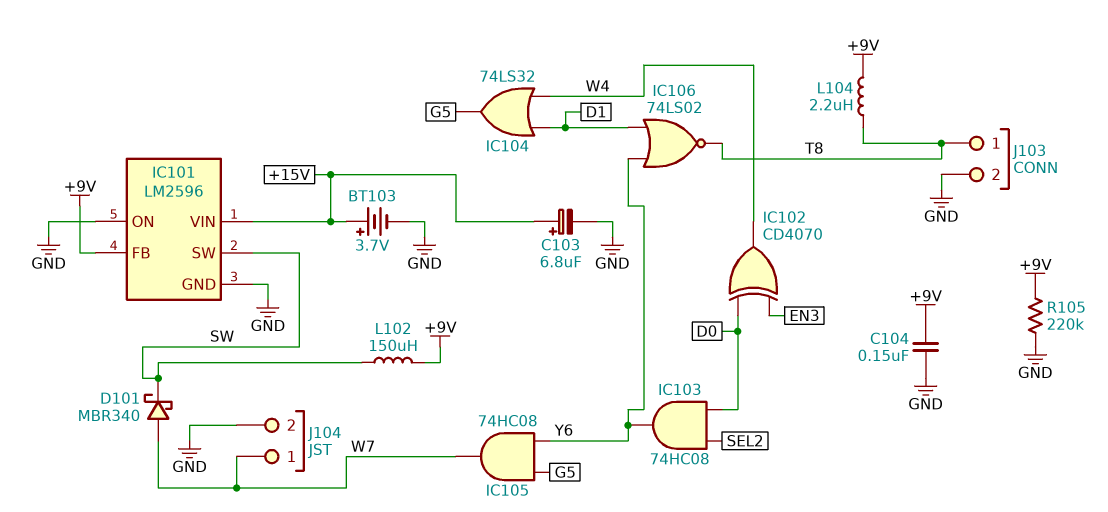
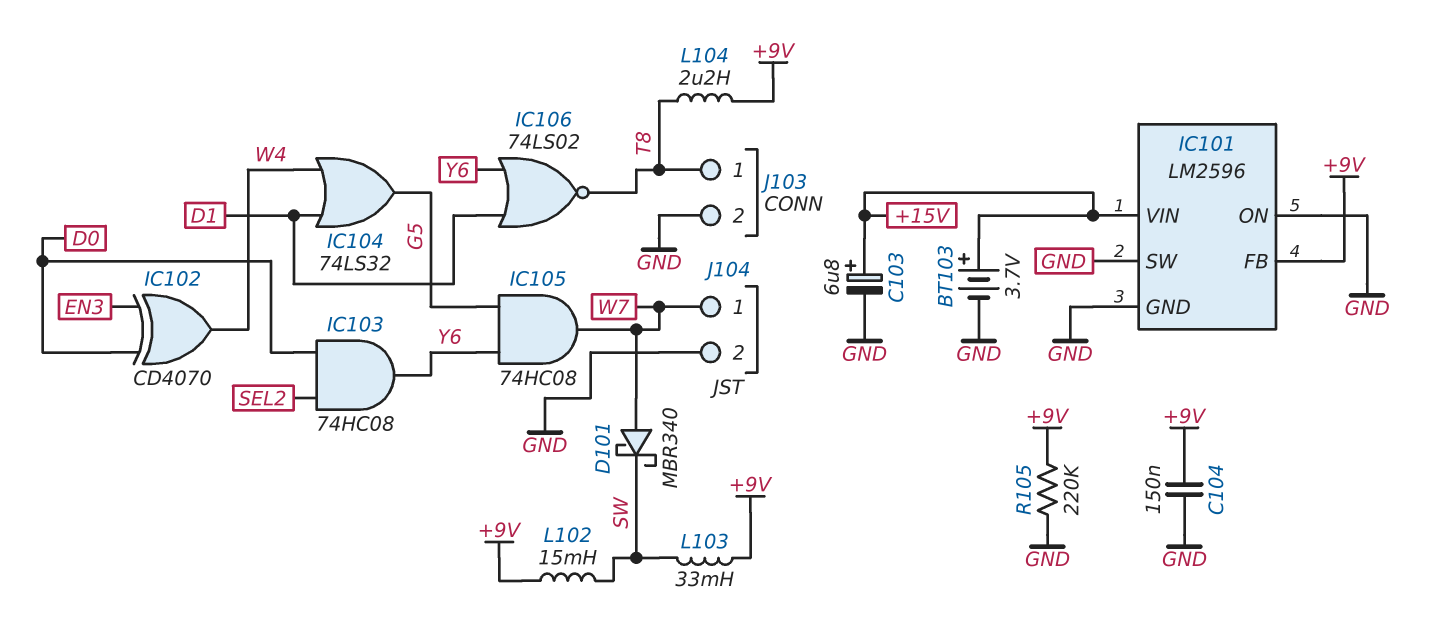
IC101 pin SW: SW -> GND
L102: 150uH (+9V, SW) -> 15mH (+9V, SW)
L103: none -> 33mH (+9V, SW)

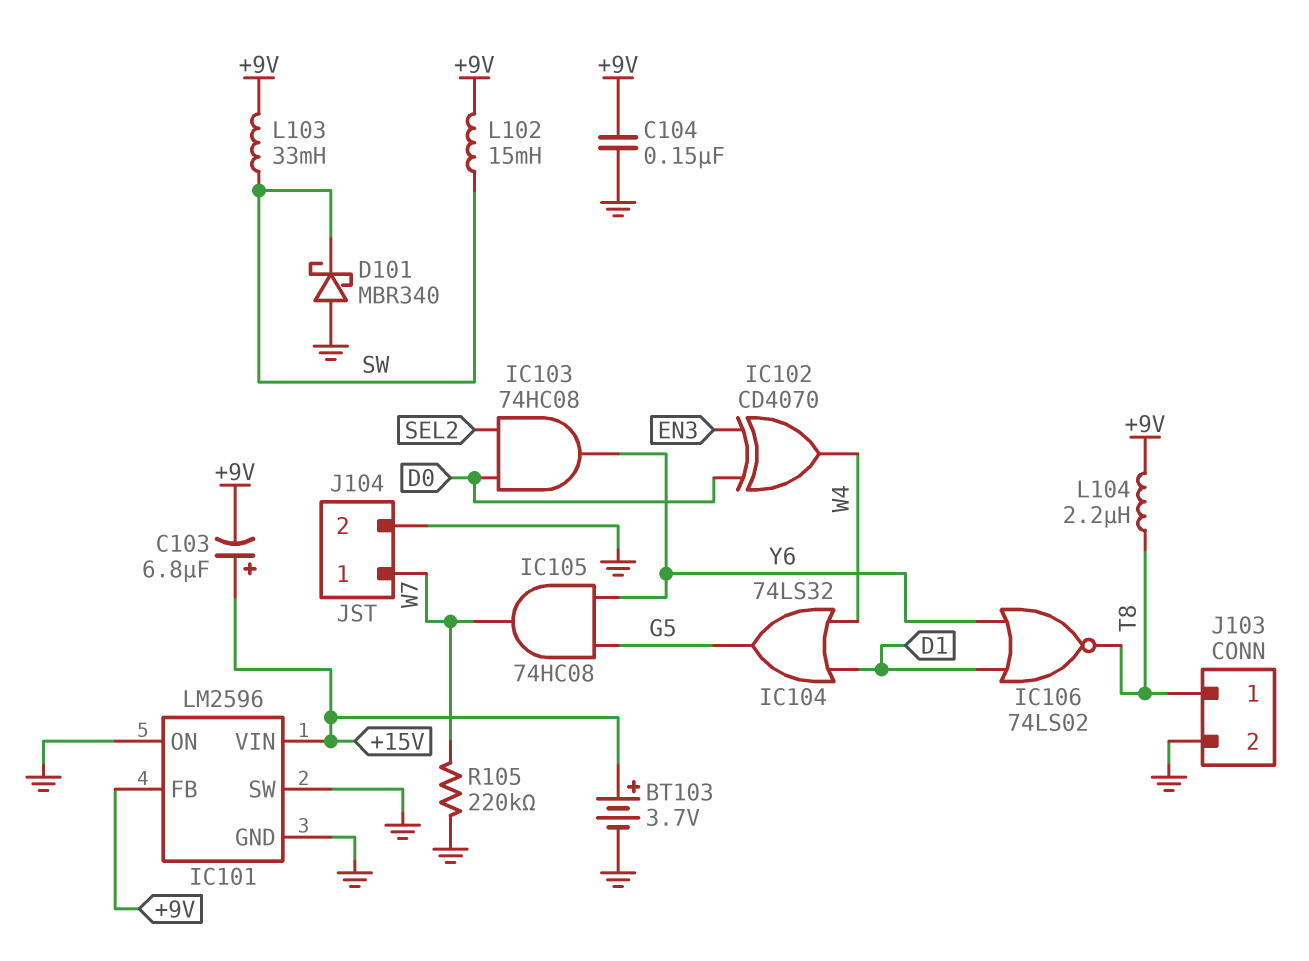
C103: 6.8uF (plus +15V, minus GND) -> 6.8uF (plus +15V, minus +9V)
D101: schottky MBR340 (A W7, K SW) -> schottky MBR340 (A GND, K SW)
R105: 220k (+9V, GND) -> 220k (GND, W7)

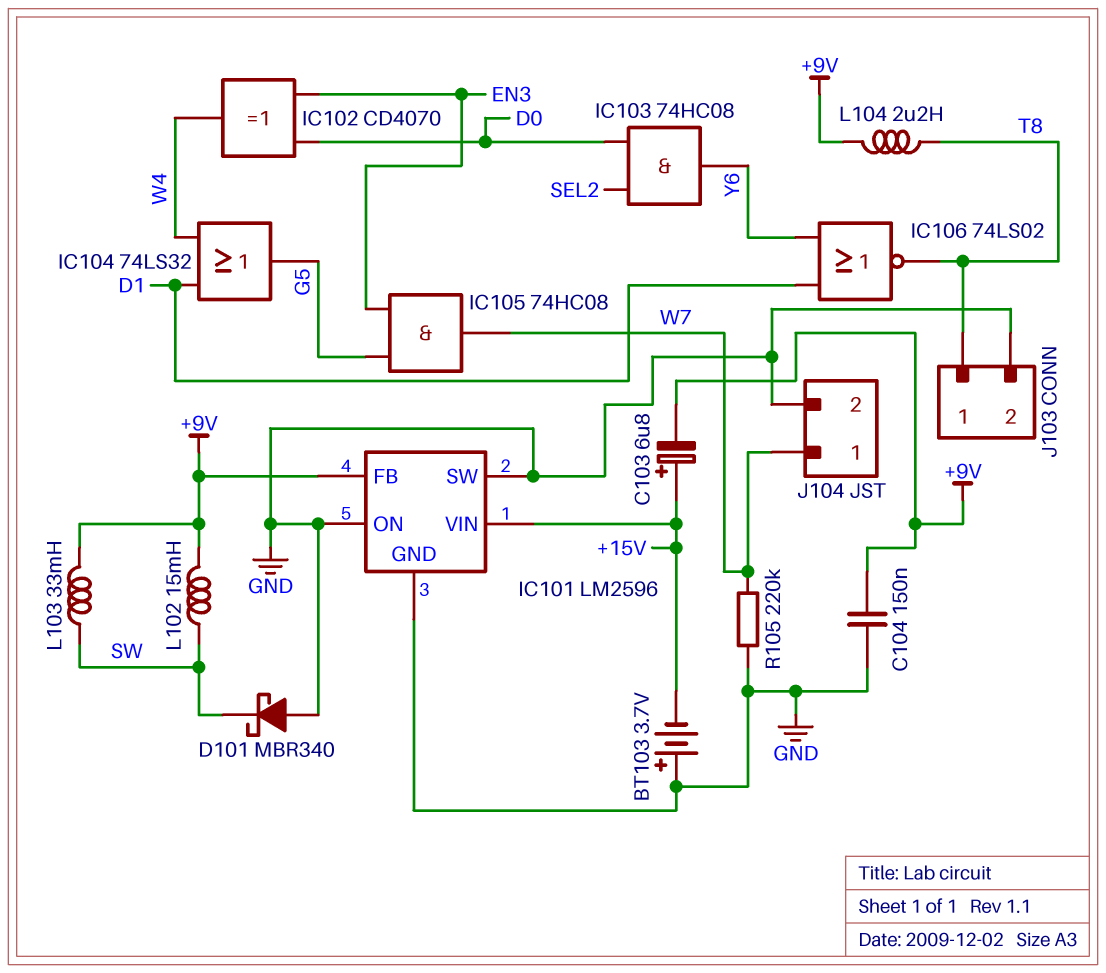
BT103: 3.7V (plus +15V, minus GND) -> 3.7V (plus GND, minus +15V)
IC105: AND 74HC08 (in G5, in Y6, out W7) -> AND 74HC08 (in EN3, in G5, out W7)

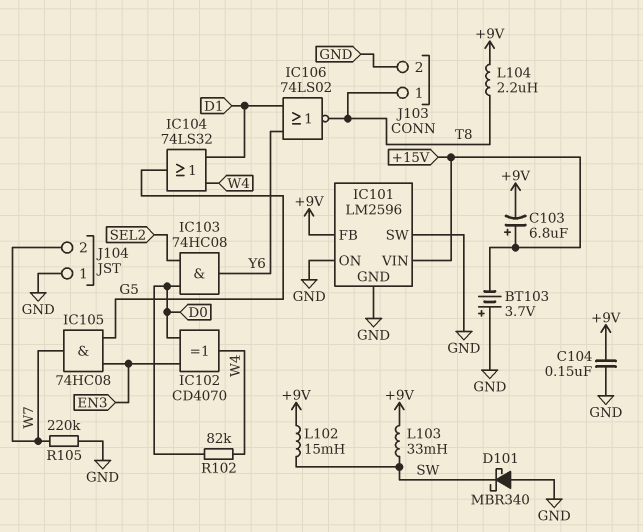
J104 pin 1: W7 -> GND
J104 pin 2: GND -> W7
R102: none -> 82k (D0, W4)

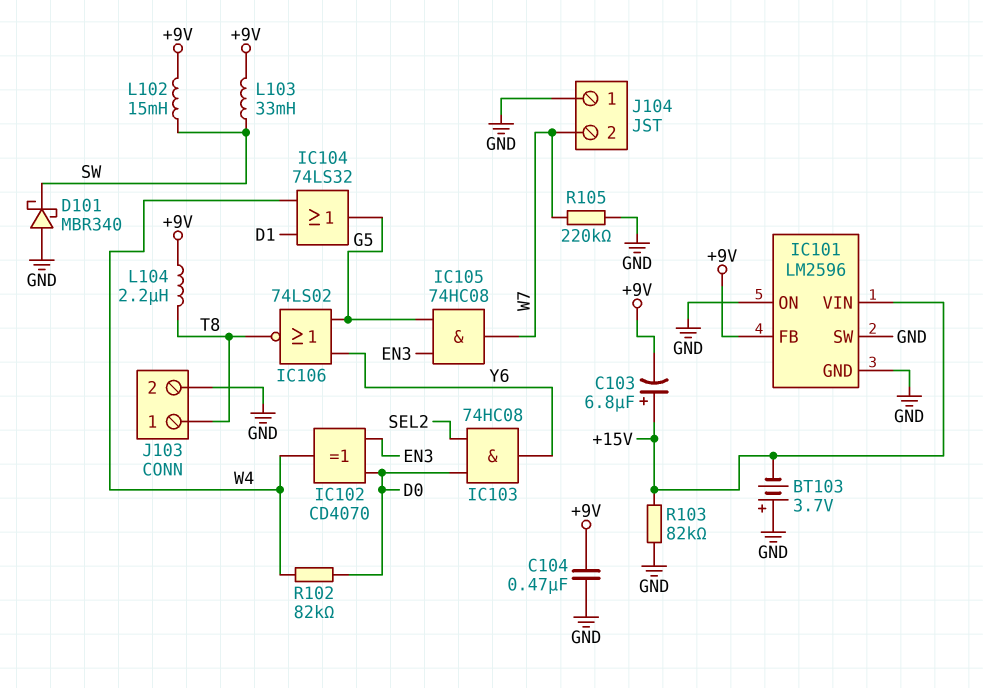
C104: 150nF (+9V, GND) -> 470nF (+9V, GND)
IC106: NOR 74LS02 (in D1, in Y6, out T8) -> NOR 74LS02 (in G5, in Y6, out T8)
R103: none -> 82k (+15V, GND)

